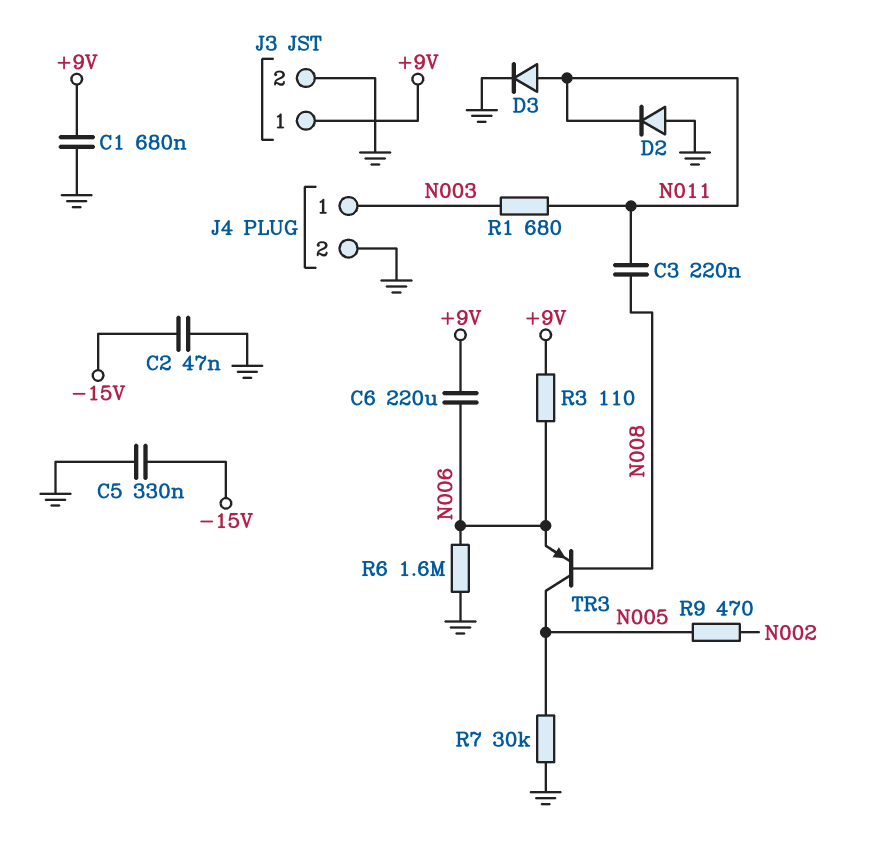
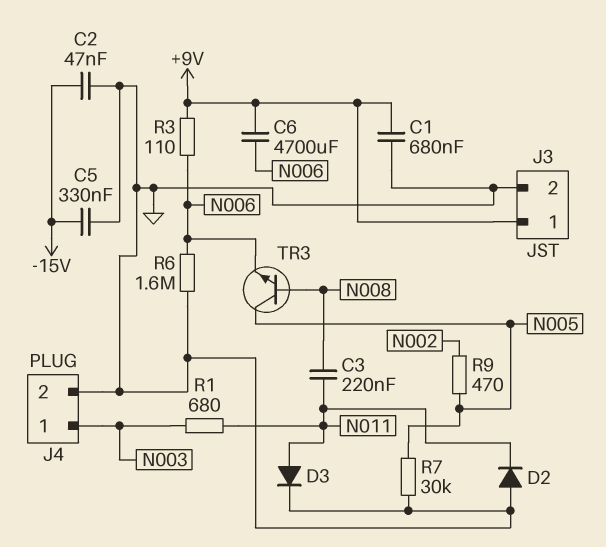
C6: 220uF (+9V, N006) -> 4700uF (+9V, N006)
TR3: PNP (B N008, C N005, E N006) -> NPN (B N008, C N005, E N006)

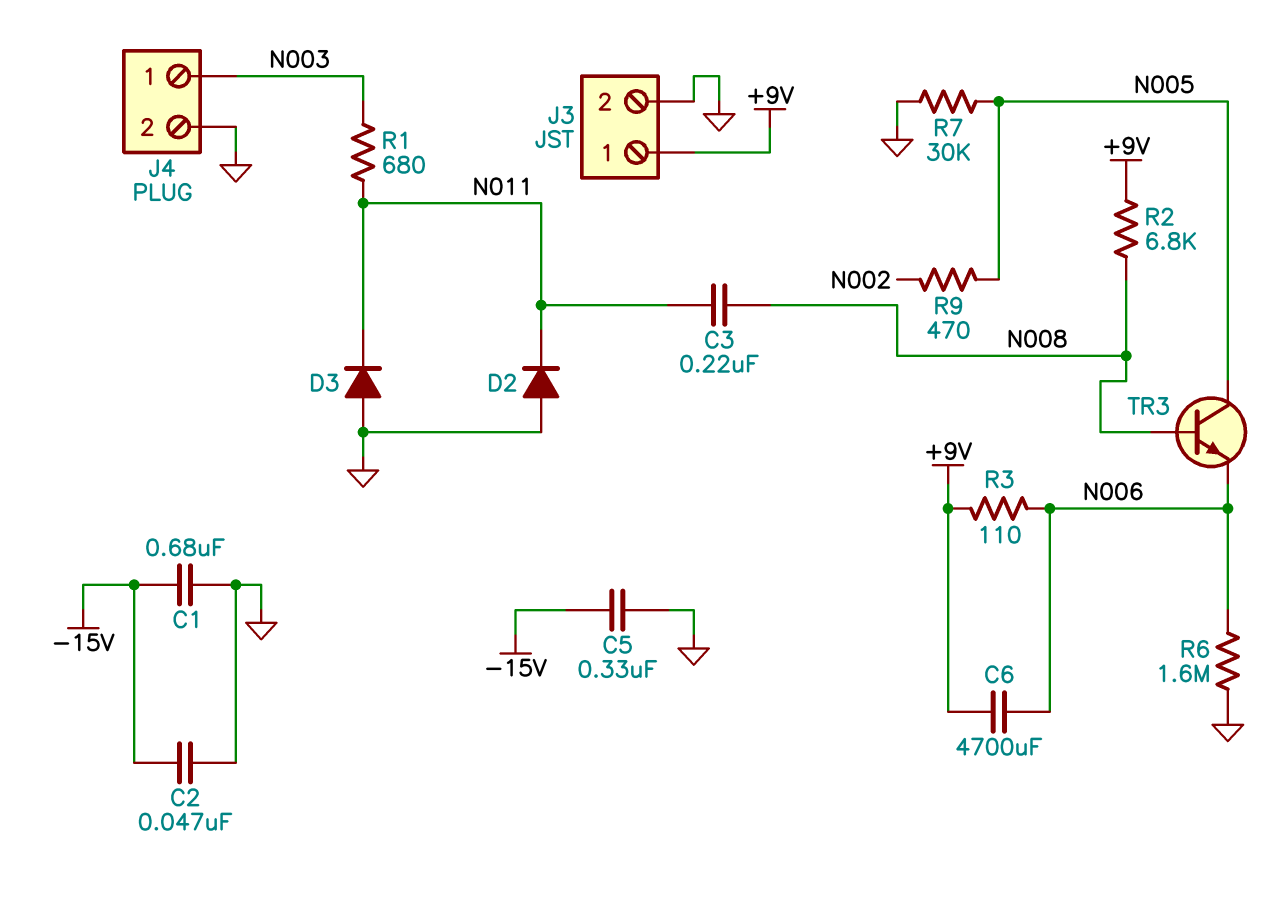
C1: 680nF (+9V, GND) -> 680nF (-15V, GND)
D3: diode (A N011, K GND) -> diode (A GND, K N011)
R2: none -> 6.8k (+9V, N008)

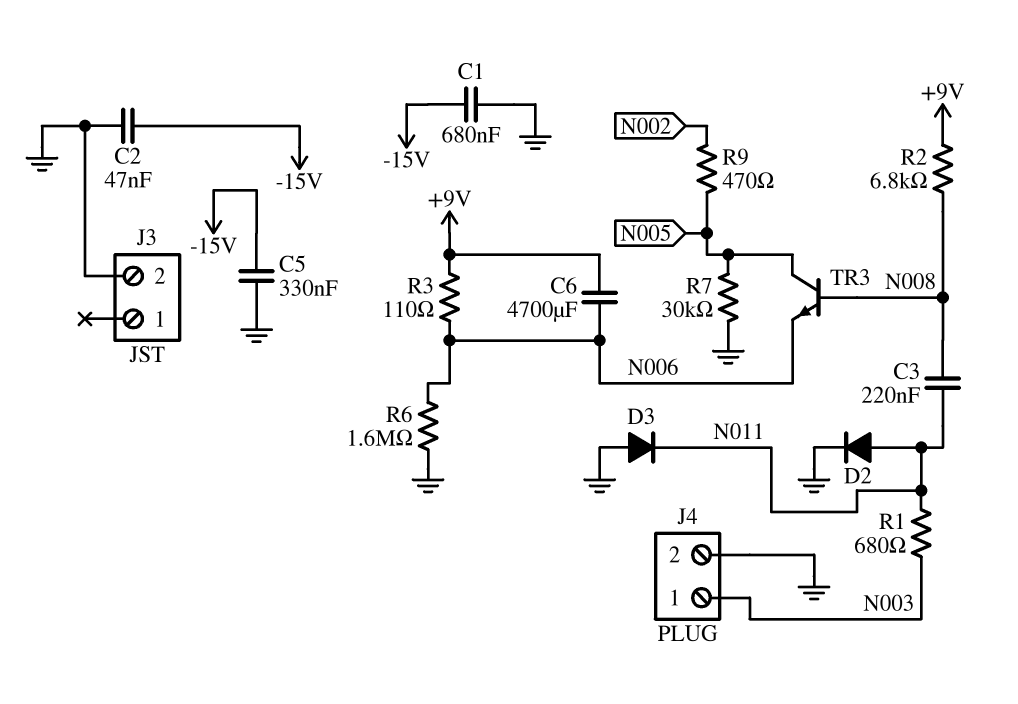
D2: diode (A GND, K N011) -> diode (A N011, K GND)
J3 pin 1: +9V -> none

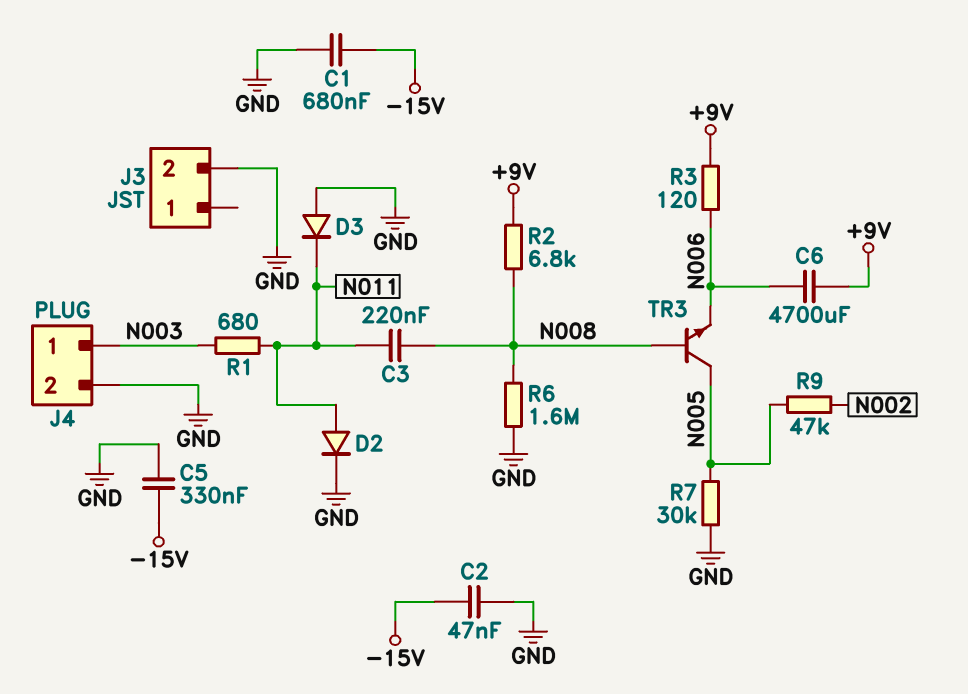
R3: 110 (+9V, N006) -> 120 (+9V, N006)
R6: 1.6M (GND, N006) -> 1.6M (GND, N008)
R9: 470 (N002, N005) -> 47k (N002, N005)

